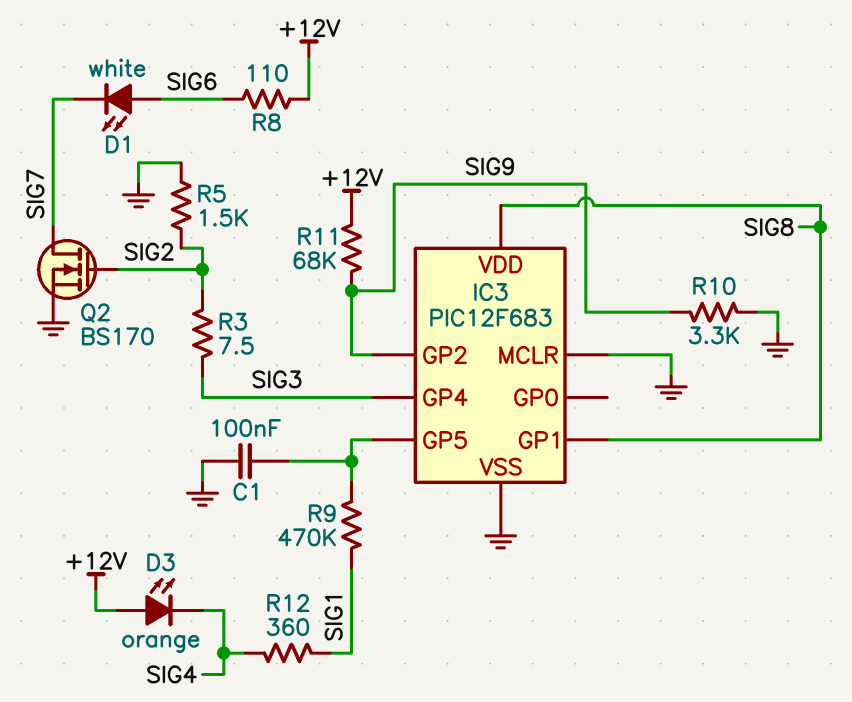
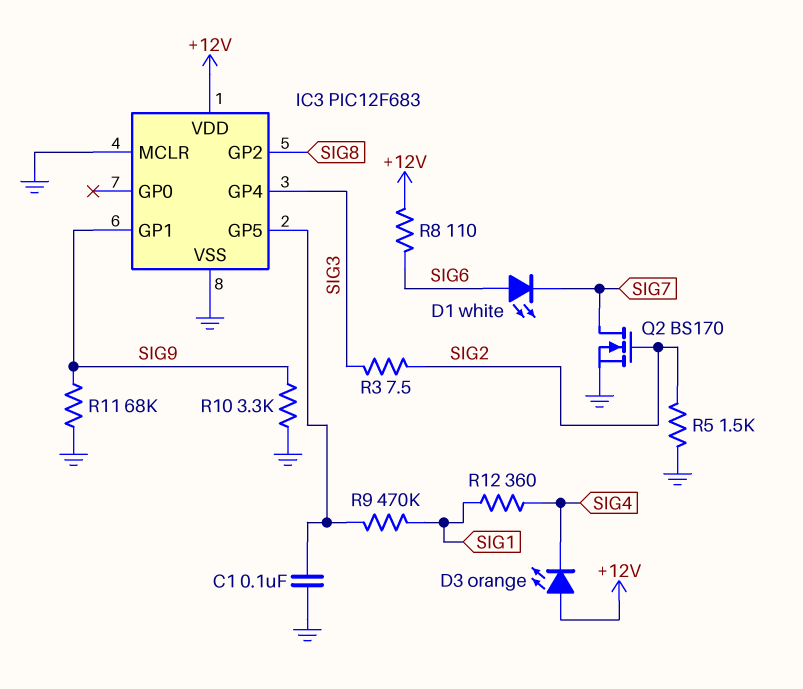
IC3 pin GP1: SIG8 -> SIG9
IC3 pin GP2: SIG9 -> SIG8
IC3 pin VDD: SIG8 -> +12V
R11: 68k (+12V, SIG9) -> 68k (GND, SIG9)

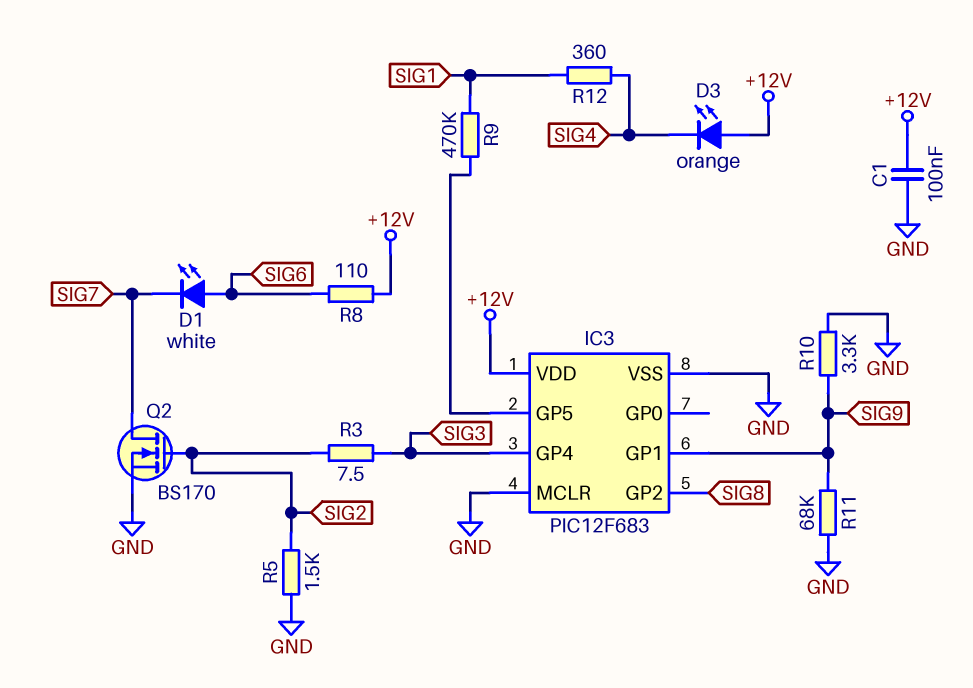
C1: 100nF (GND, IC3/GP5) -> 100nF (+12V, GND)

